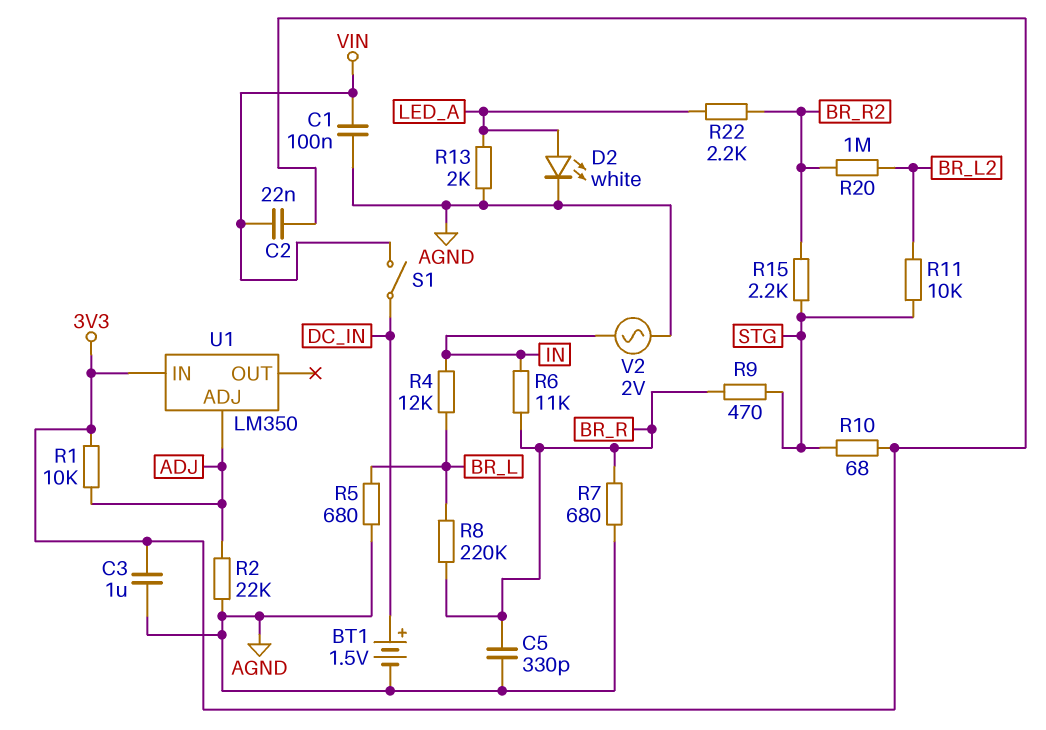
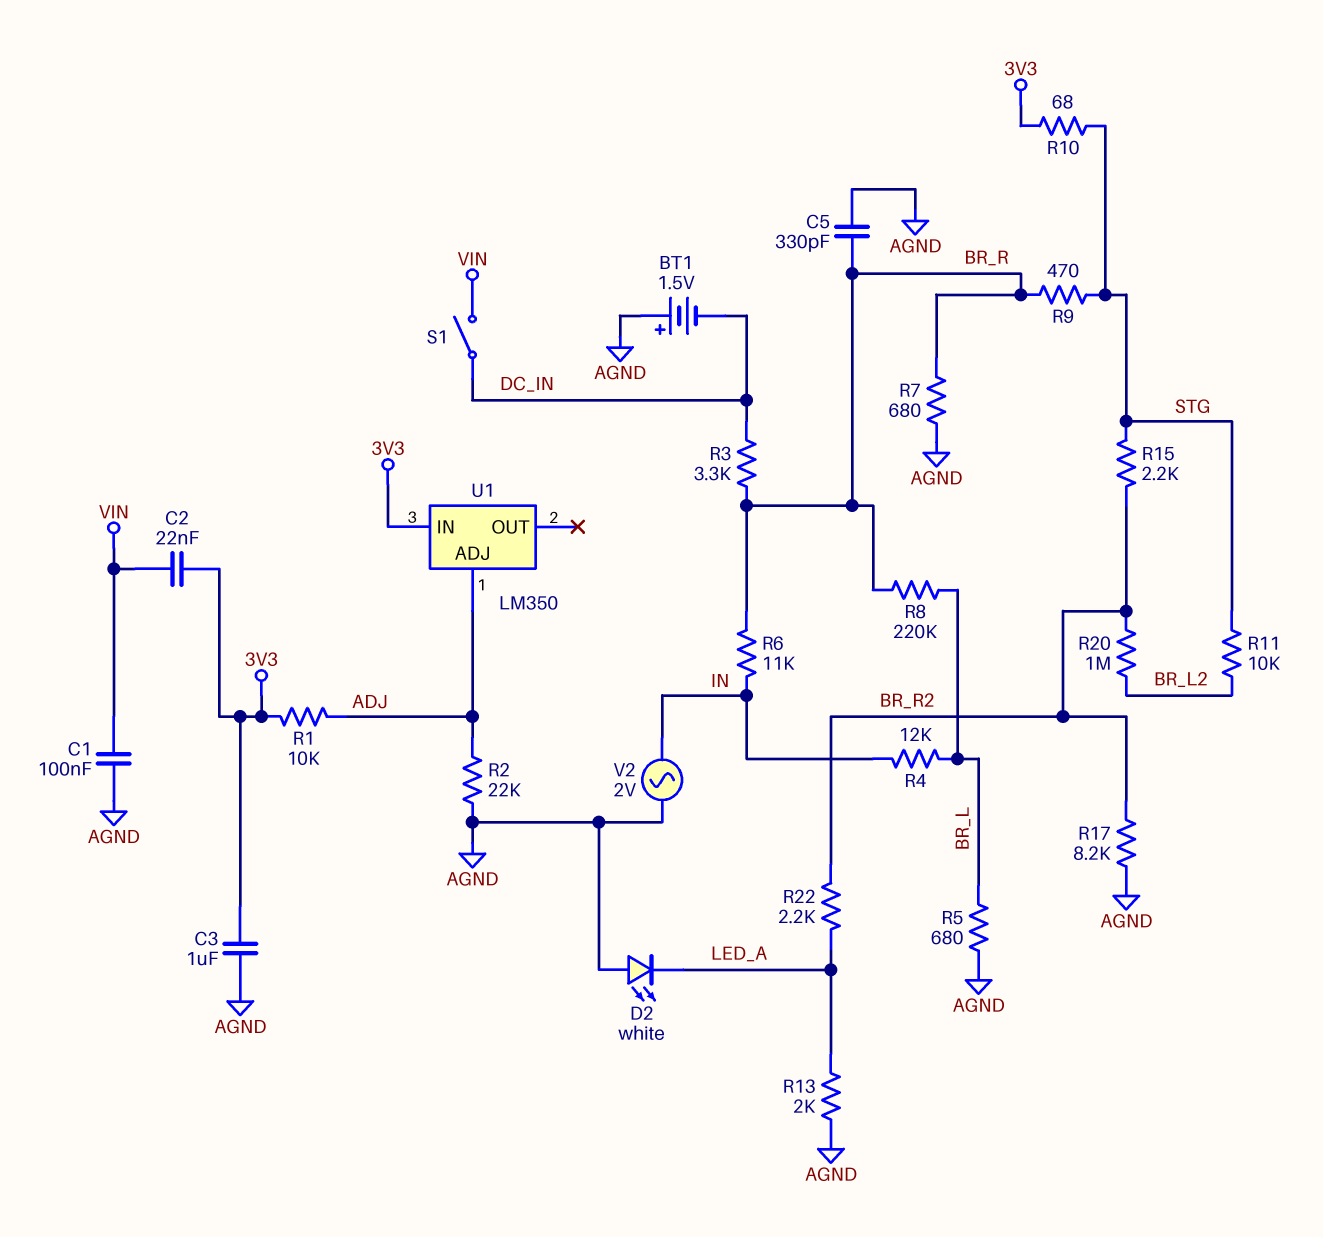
BT1: 1.5V (plus DC_IN, minus AGND) -> 1.5V (plus AGND, minus DC_IN)
D2: LED white (A LED_A, K AGND) -> LED white (A AGND, K LED_A)
R3: none -> 3.3k (BR_R, DC_IN)
R17: none -> 8.2k (AGND, BR_R2)

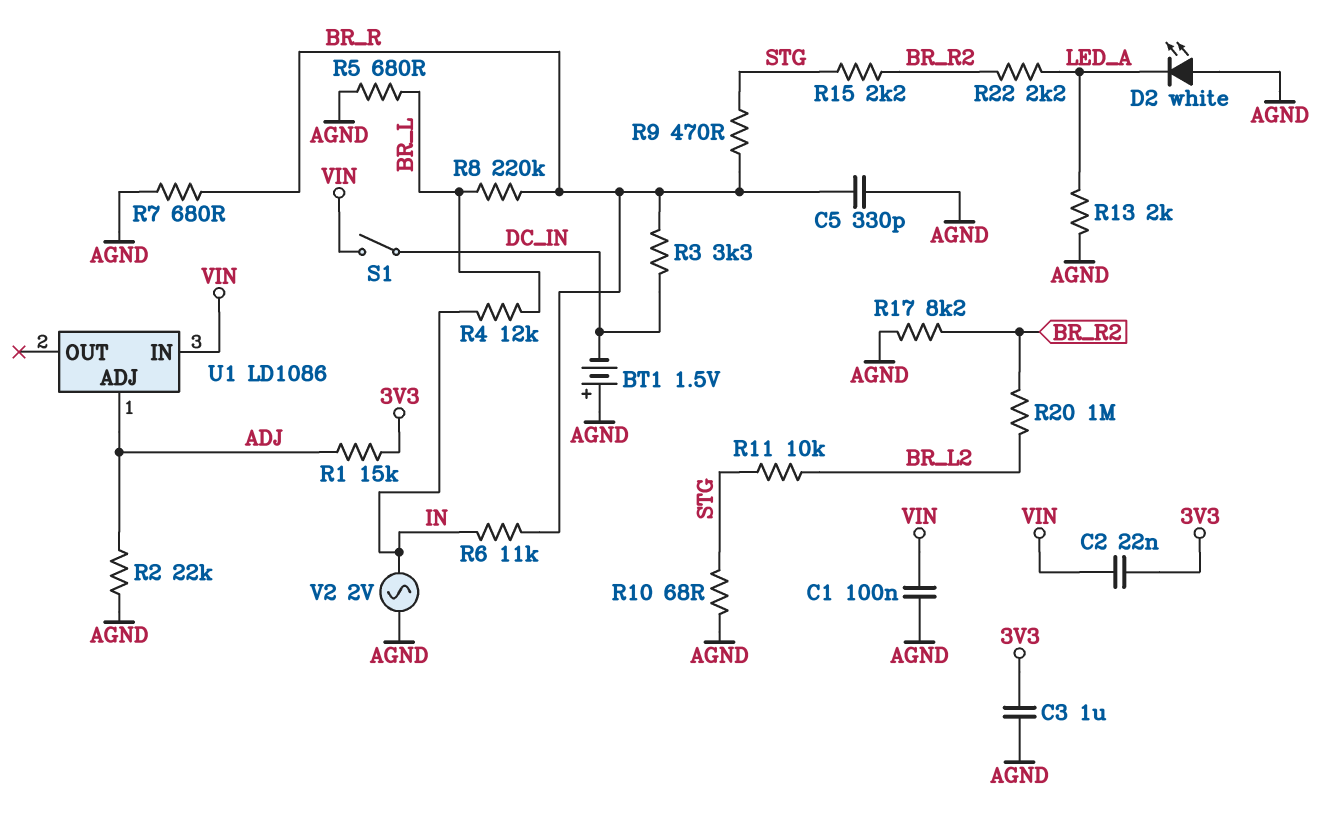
R1: 10k (3V3, ADJ) -> 15k (3V3, ADJ)
R10: 68 (3V3, STG) -> 68 (AGND, STG)
U1: LM350 -> LD1086
U1 pin IN: 3V3 -> VIN

